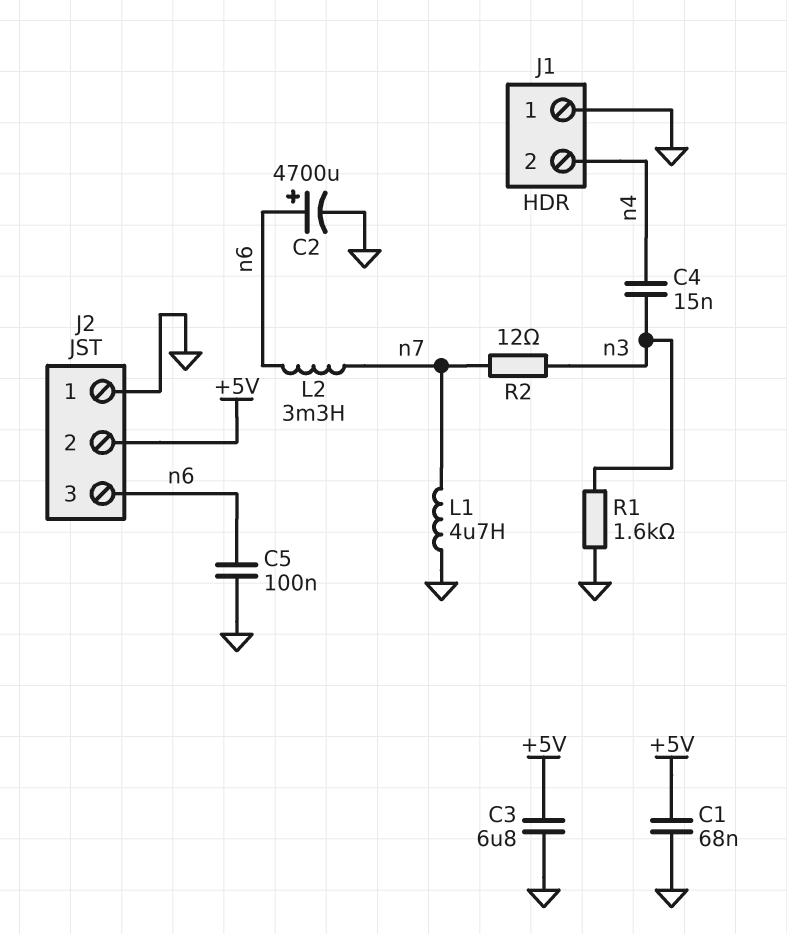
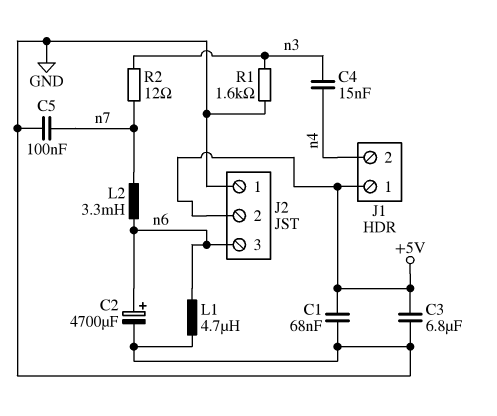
C5: 100nF (GND, n6) -> 100nF (GND, n7)
J1 pin 1: GND -> +5V
L1: 4.7uH (GND, n7) -> 4.7uH (GND, n6)

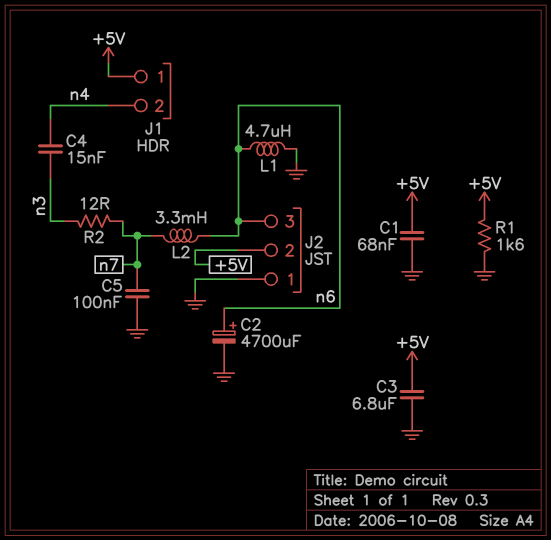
R1: 1.6k (GND, n3) -> 1.6k (+5V, GND)

